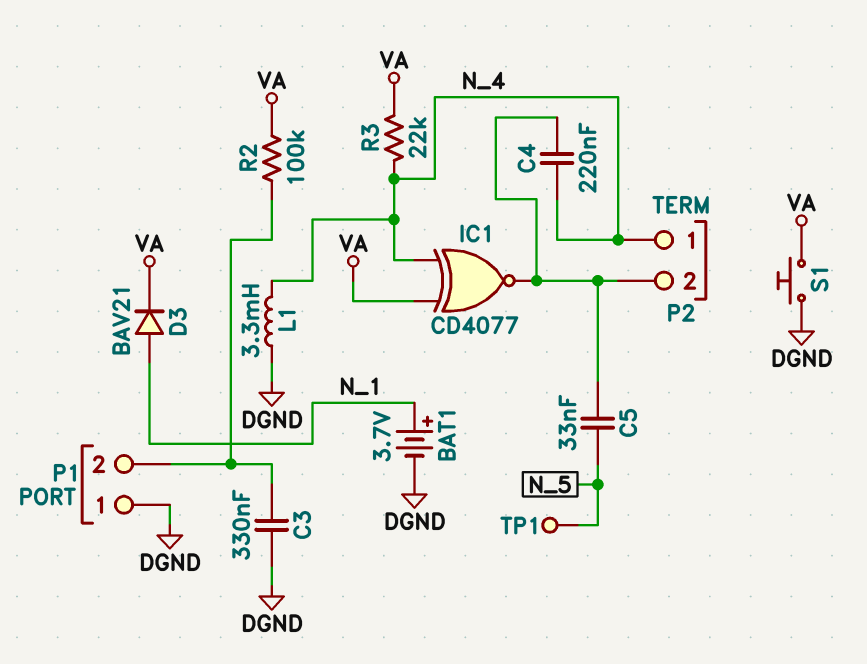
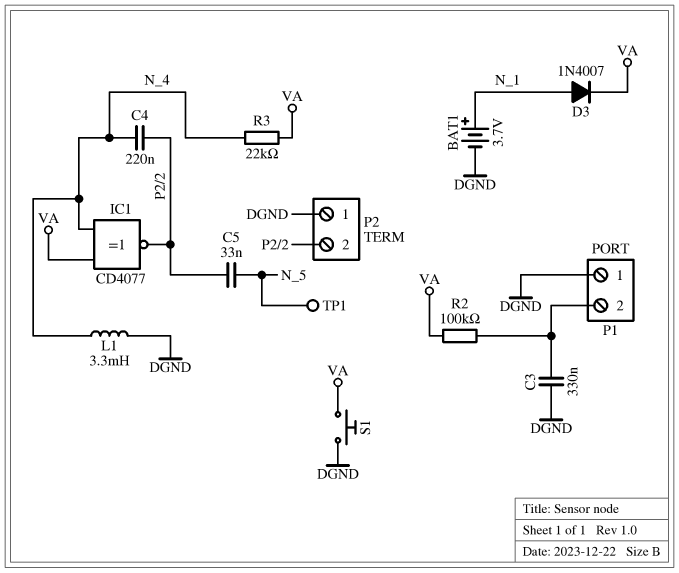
D3: diode BAV21 (A N_1, K VA) -> diode 1N4007 (A N_1, K VA)
P2 pin 1: N_4 -> DGND

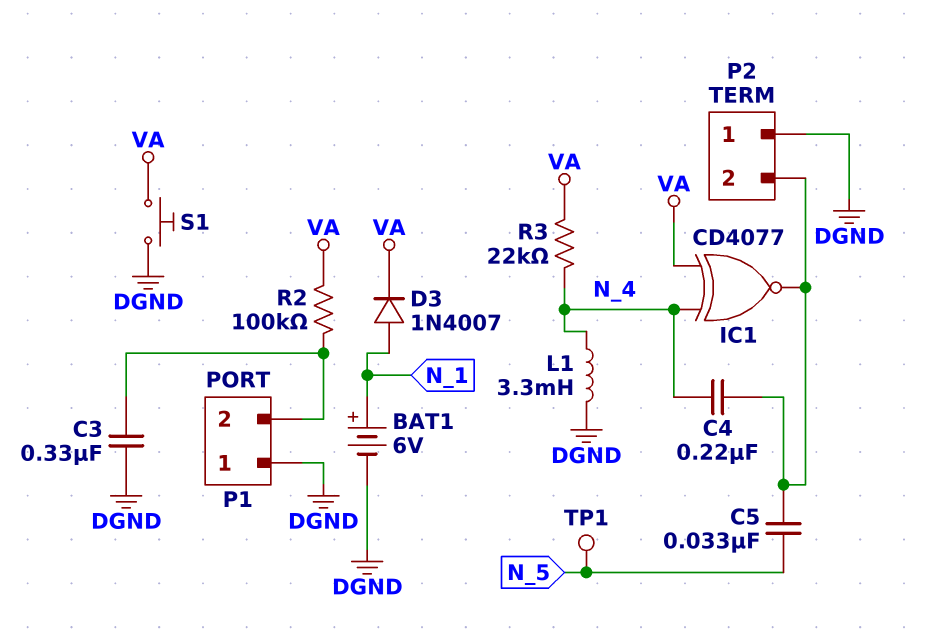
BAT1: 3.7V (plus N_1, minus DGND) -> 6V (plus N_1, minus DGND)

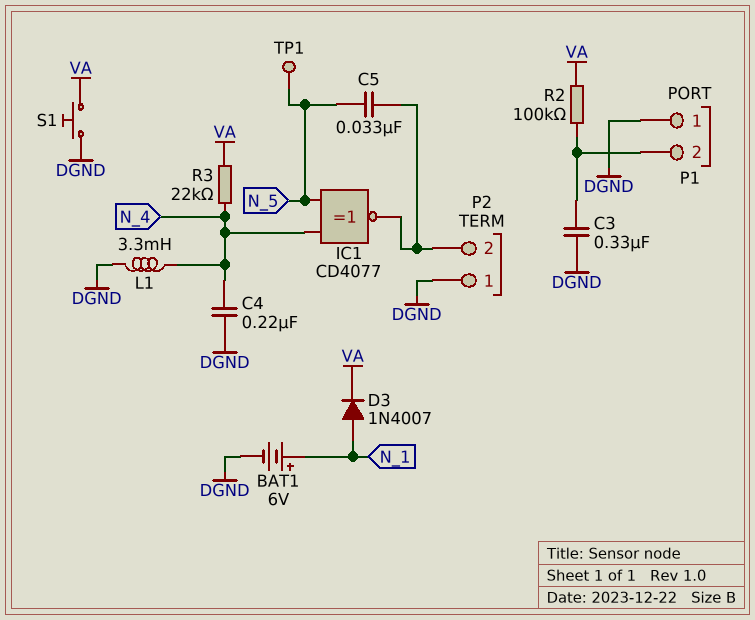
C4: 220nF (N_4, P2/2) -> 220nF (DGND, N_4)
IC1: XNOR CD4077 (in N_4, in VA, out P2/2) -> XNOR CD4077 (in N_4, in N_5, out P2/2)

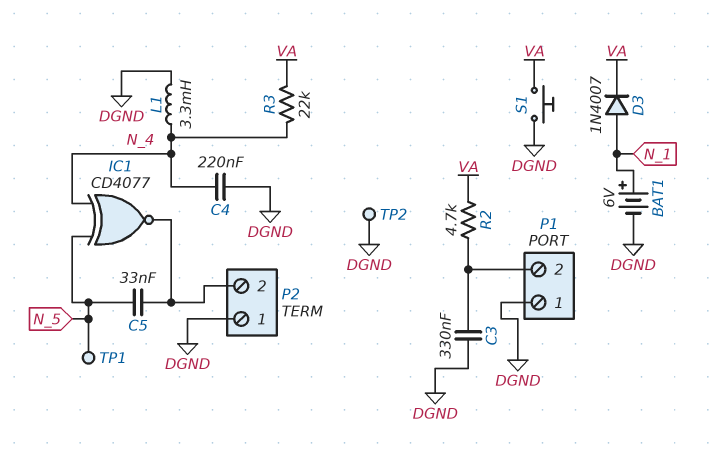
R2: 100k (P1/2, VA) -> 4.7k (P1/2, VA)
TP2: none -> test point (DGND)

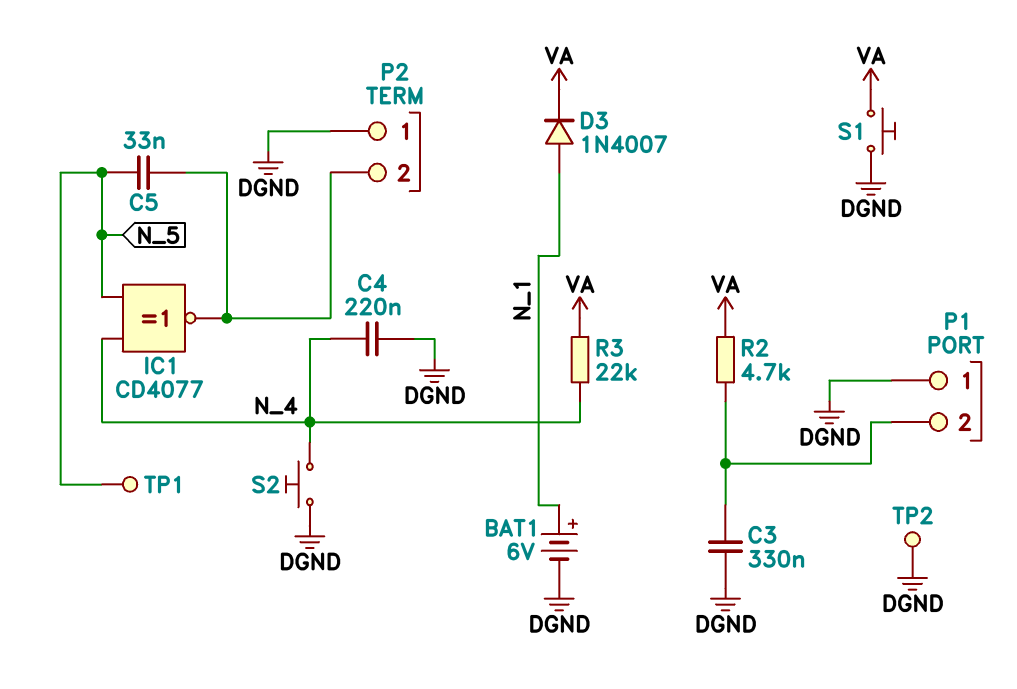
L1: 3.3mH (DGND, N_4) -> none
S2: none -> button (DGND, N_4)

